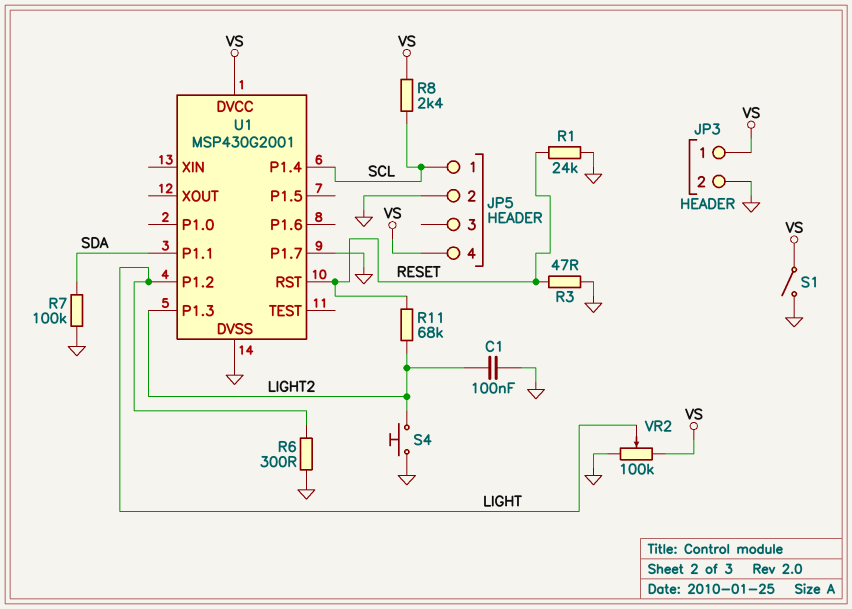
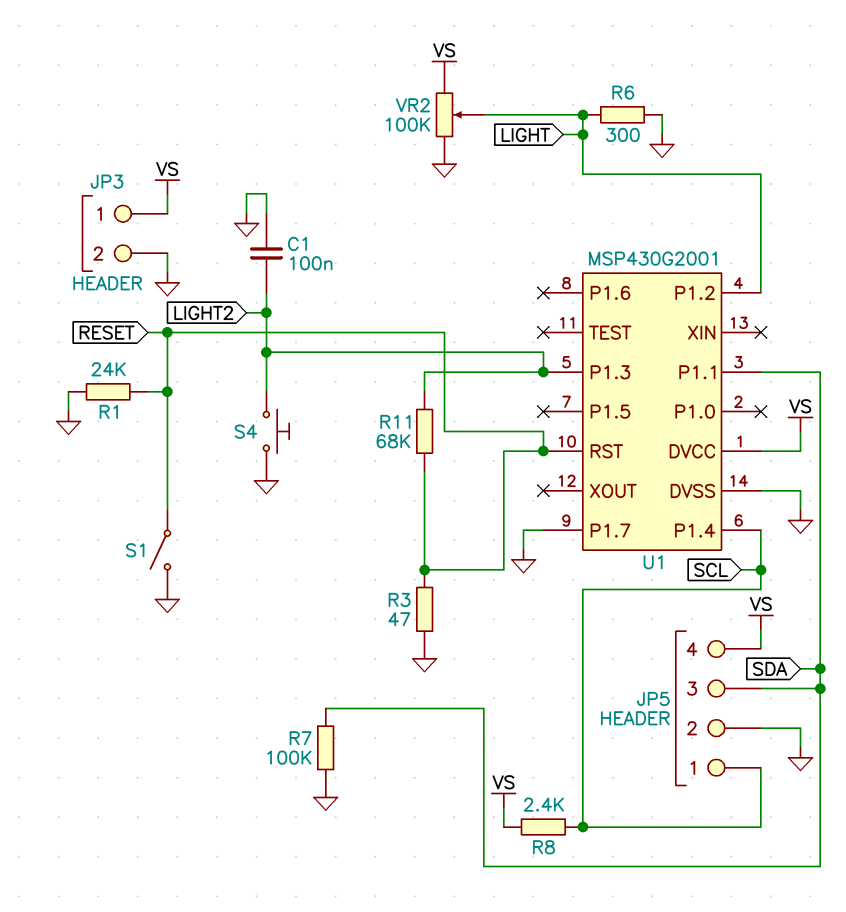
JP5 pin 3: none -> SDA
S1: switch (GND, VS) -> switch (GND, RESET)

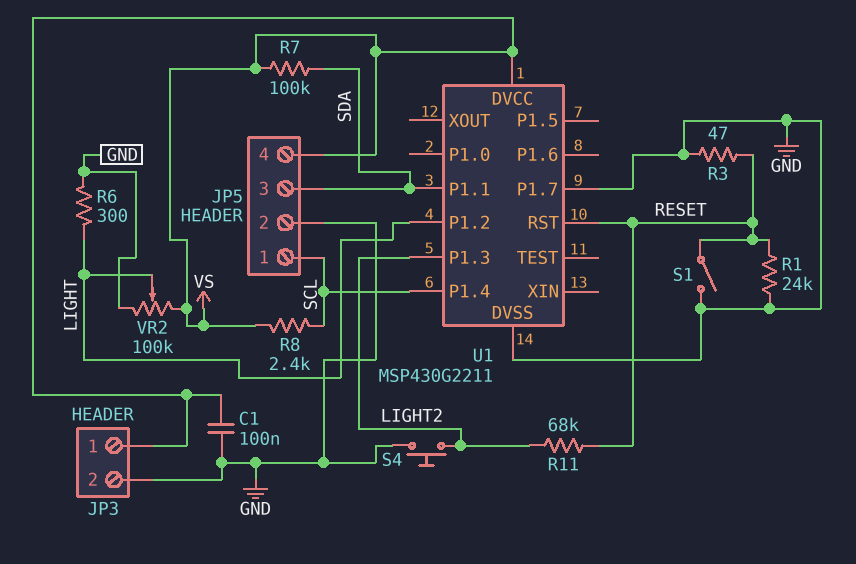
C1: 100nF (GND, LIGHT2) -> 100nF (GND, VS)
R7: 100k (GND, SDA) -> 100k (SDA, VS)
U1: MSP430G2001 -> MSP430G2211

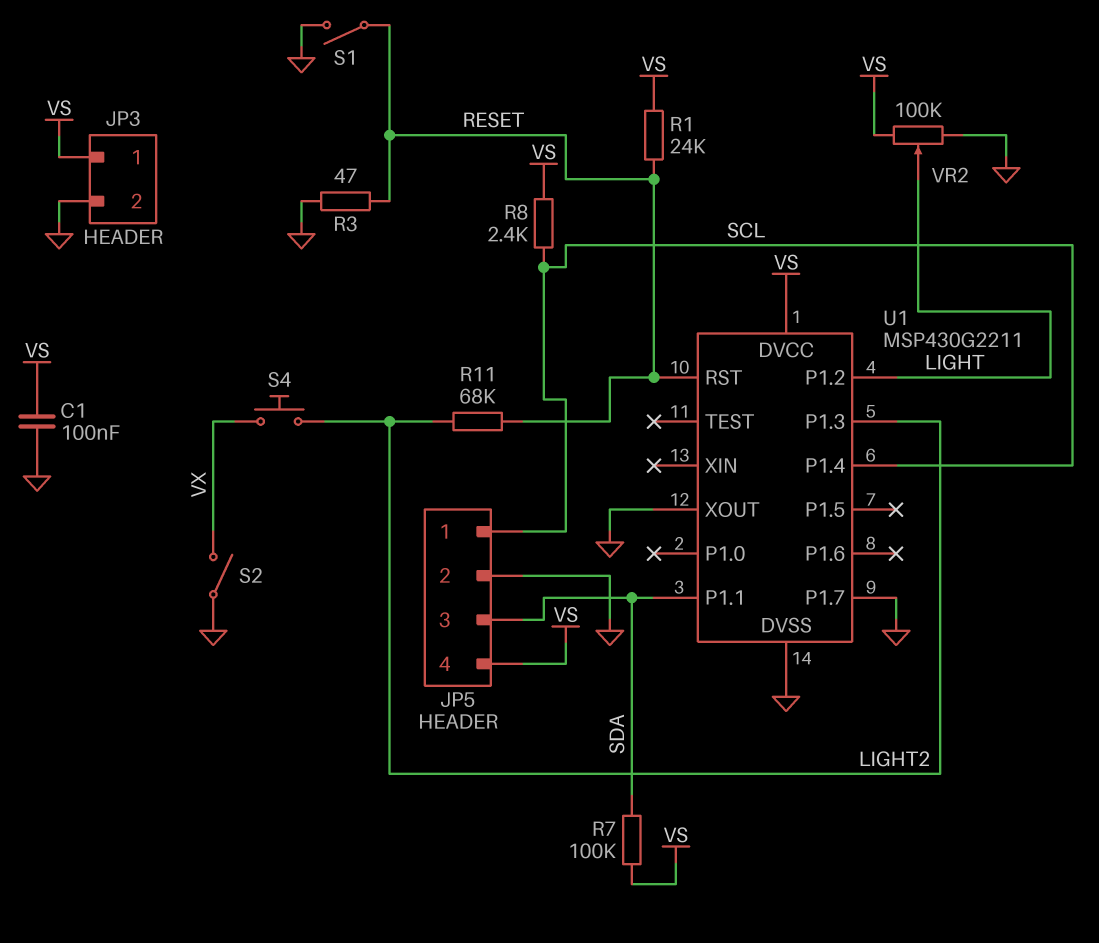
R1: 24k (GND, RESET) -> 24k (RESET, VS)
R6: 300 (GND, LIGHT) -> none
S2: none -> switch (GND, VX)
S4: button (GND, LIGHT2) -> button (LIGHT2, VX)
U1 pin XOUT: none -> GND

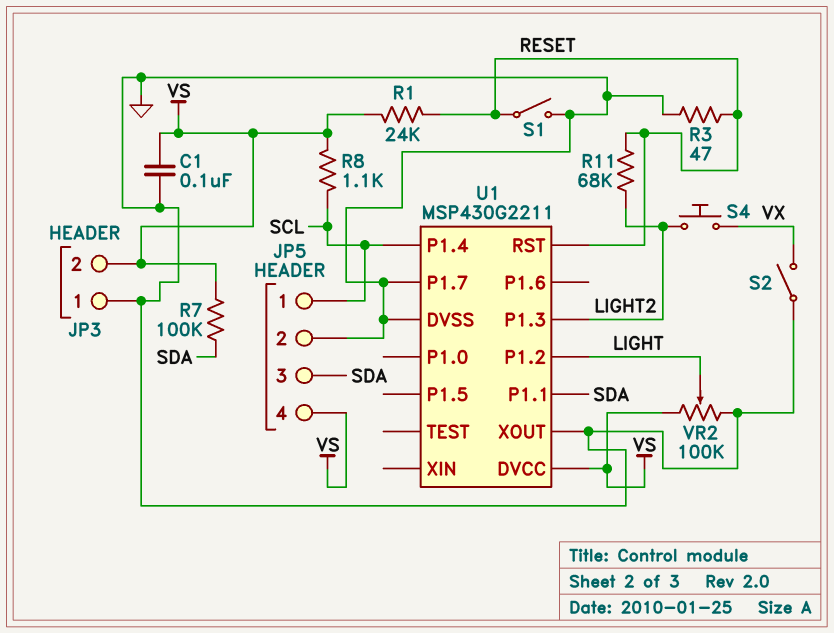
JP3 pin 1: VS -> GND
JP3 pin 2: GND -> VS
R8: 2.4k (SCL, VS) -> 1.1k (SCL, VS)

